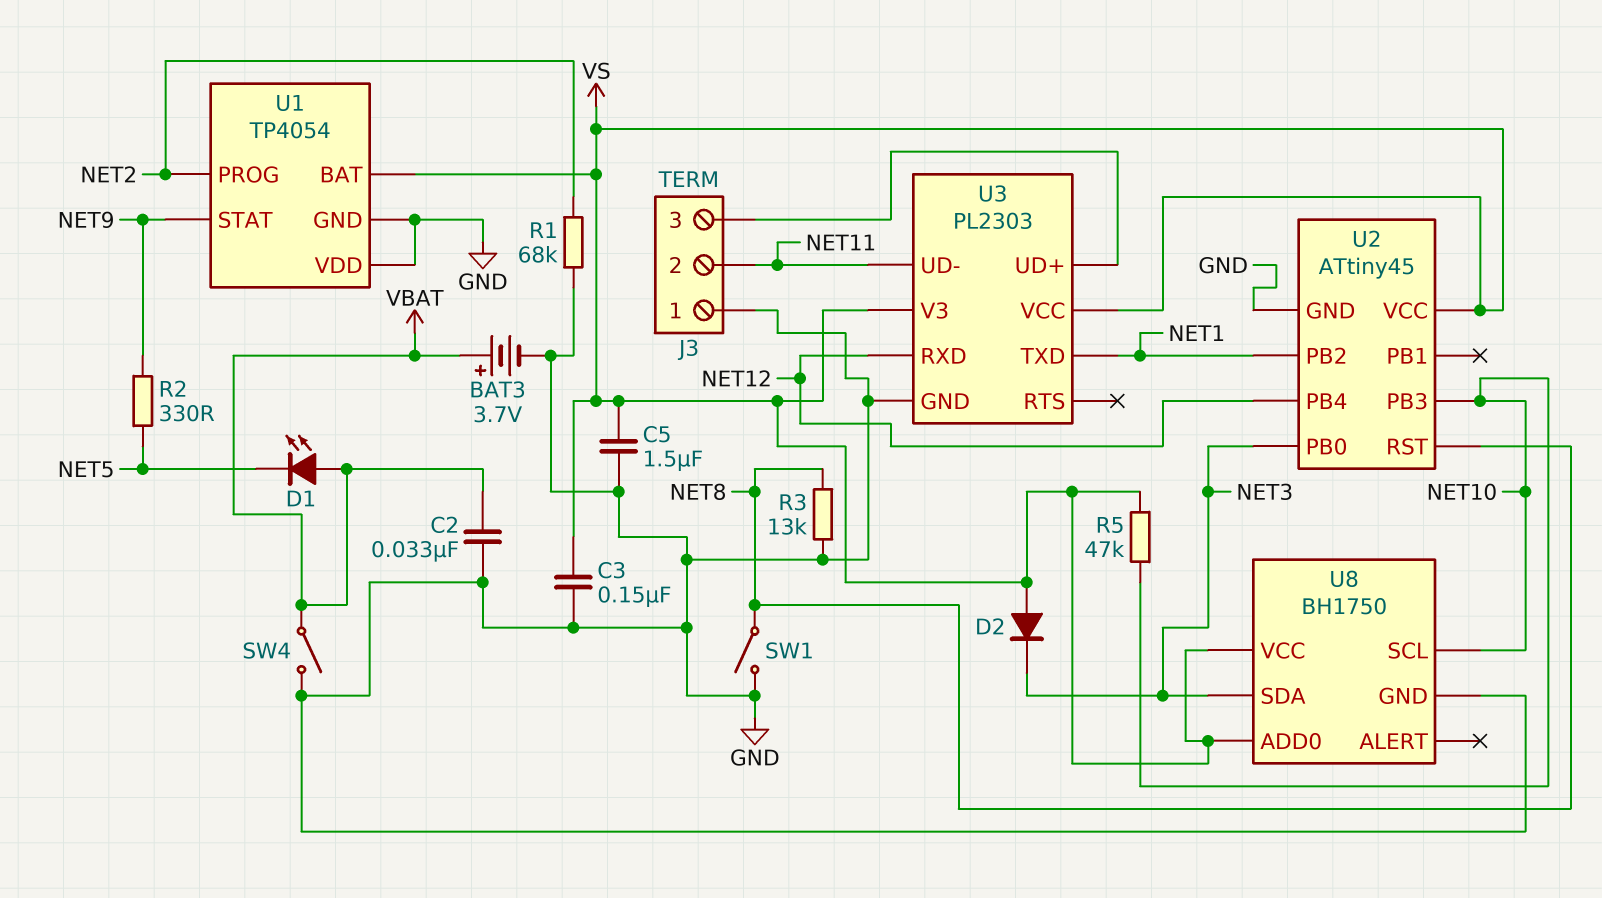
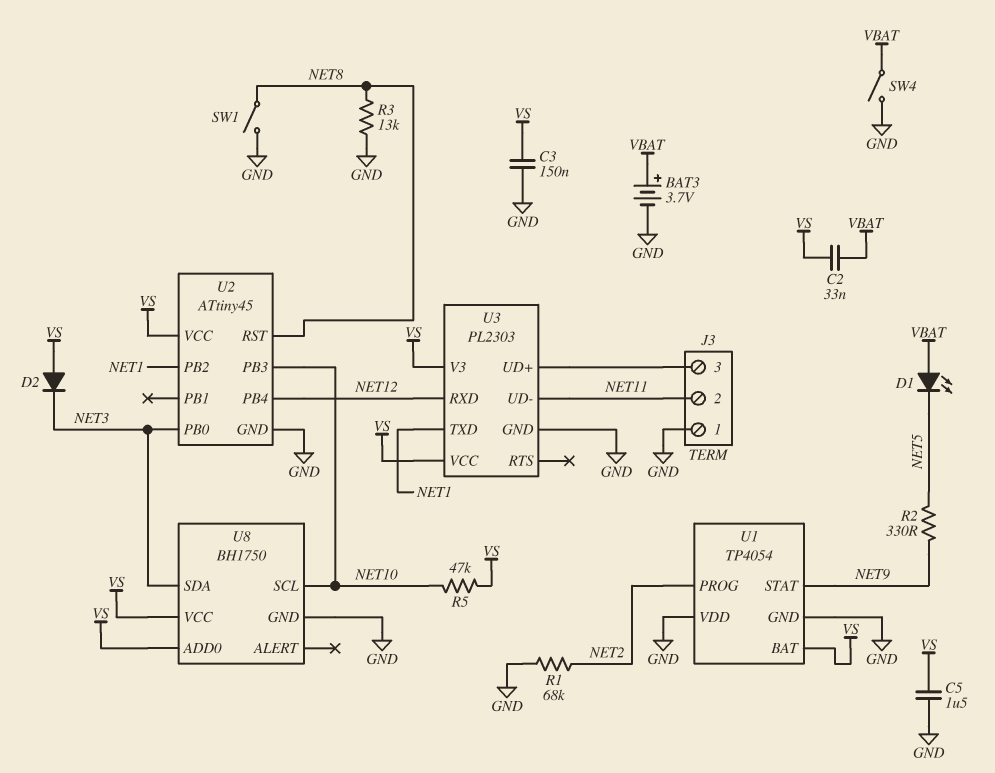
C2: 33nF (GND, VBAT) -> 33nF (VBAT, VS)

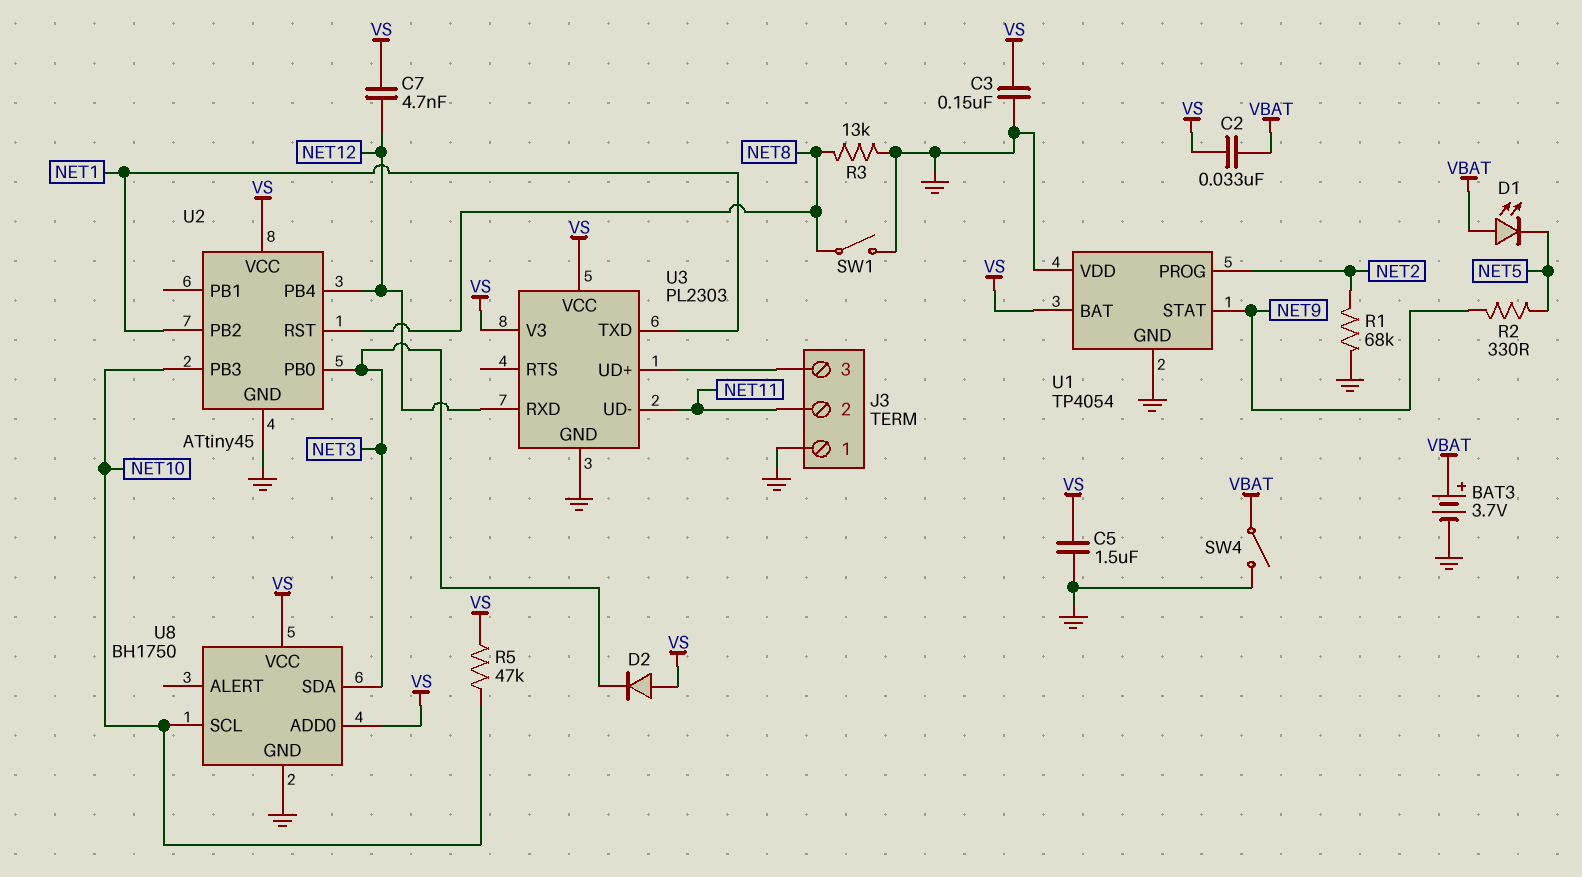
C7: none -> 4.7nF (NET12, VS)

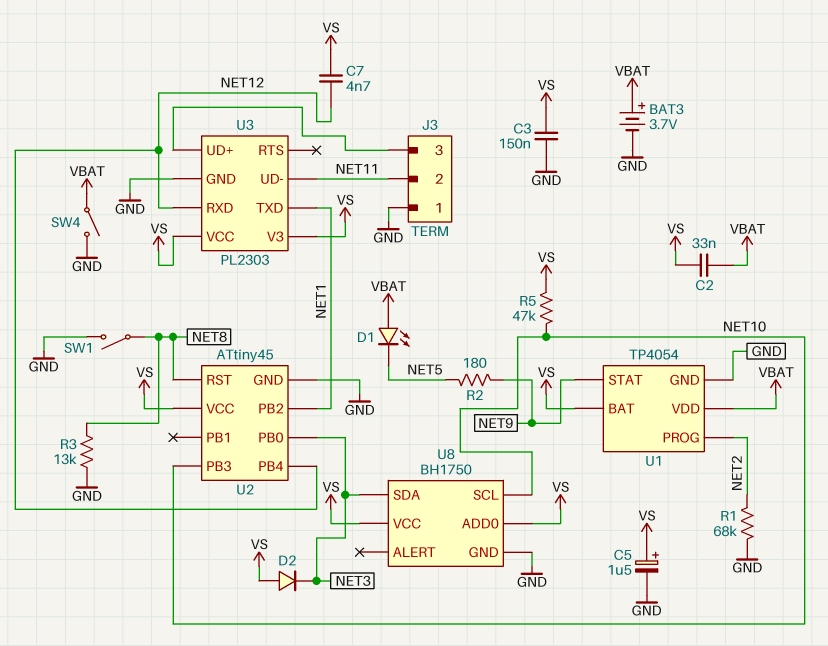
C5: 1.5uF (GND, VS) -> 1.5uF (plus VS, minus GND)
R2: 330 (NET5, NET9) -> 180 (NET5, NET9)
U1 pin VDD: GND -> VBAT

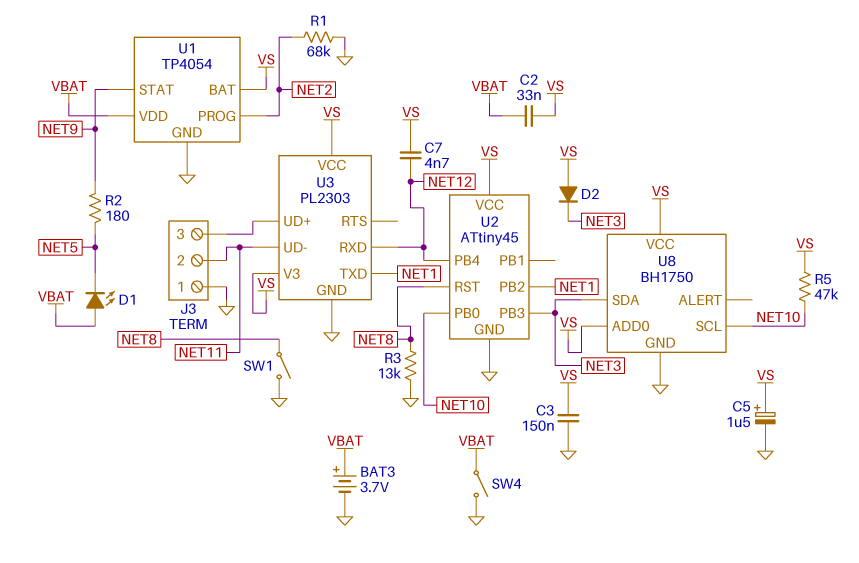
U2 pin PB0: NET3 -> NET10
U2 pin PB3: NET10 -> NET3

